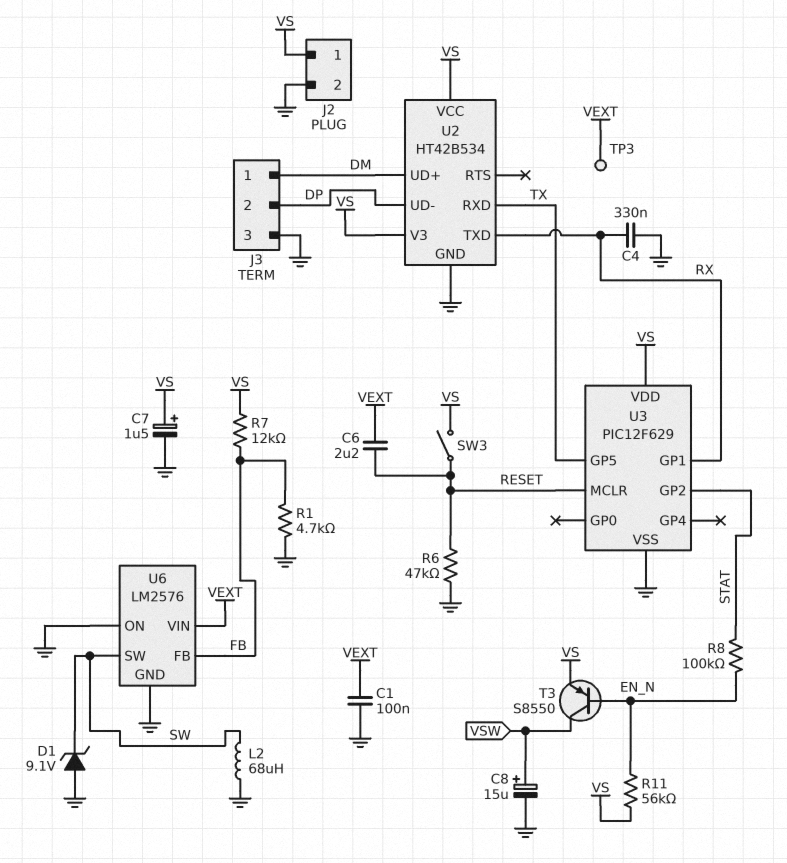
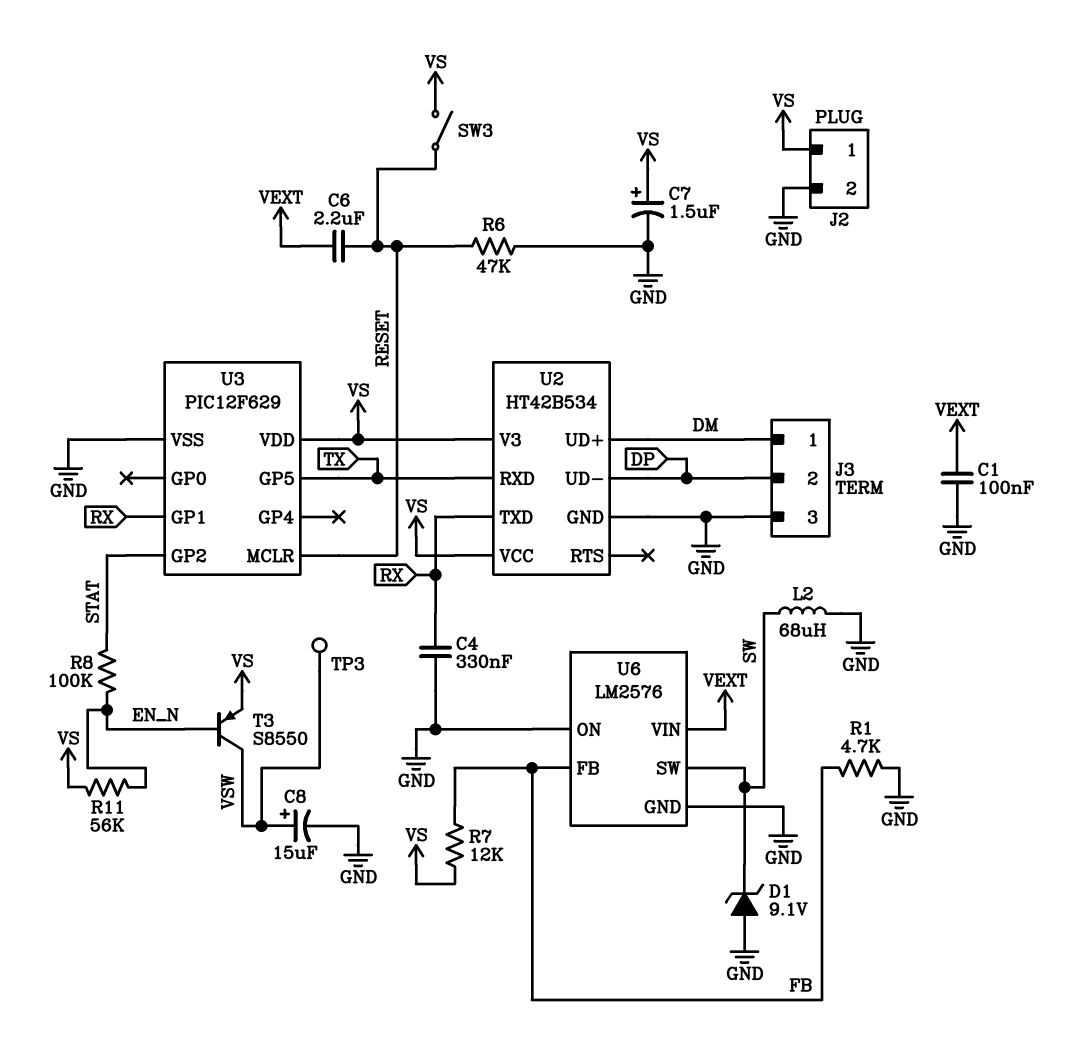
TP3: test point (VEXT) -> test point (VSW)

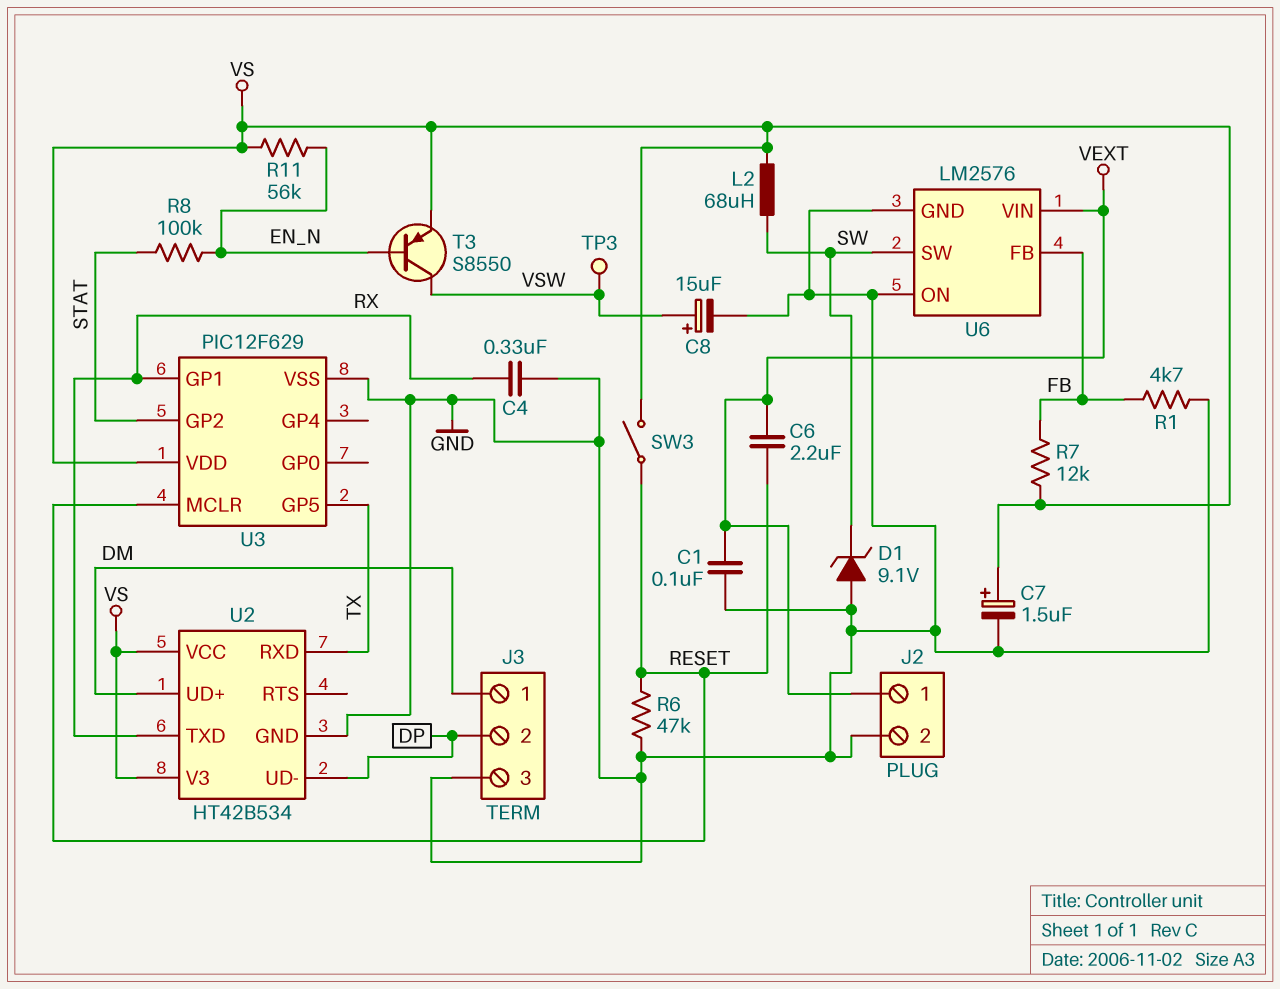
J2 pin 1: VS -> VEXT
L2: 68uH (GND, SW) -> 68uH (SW, VS)

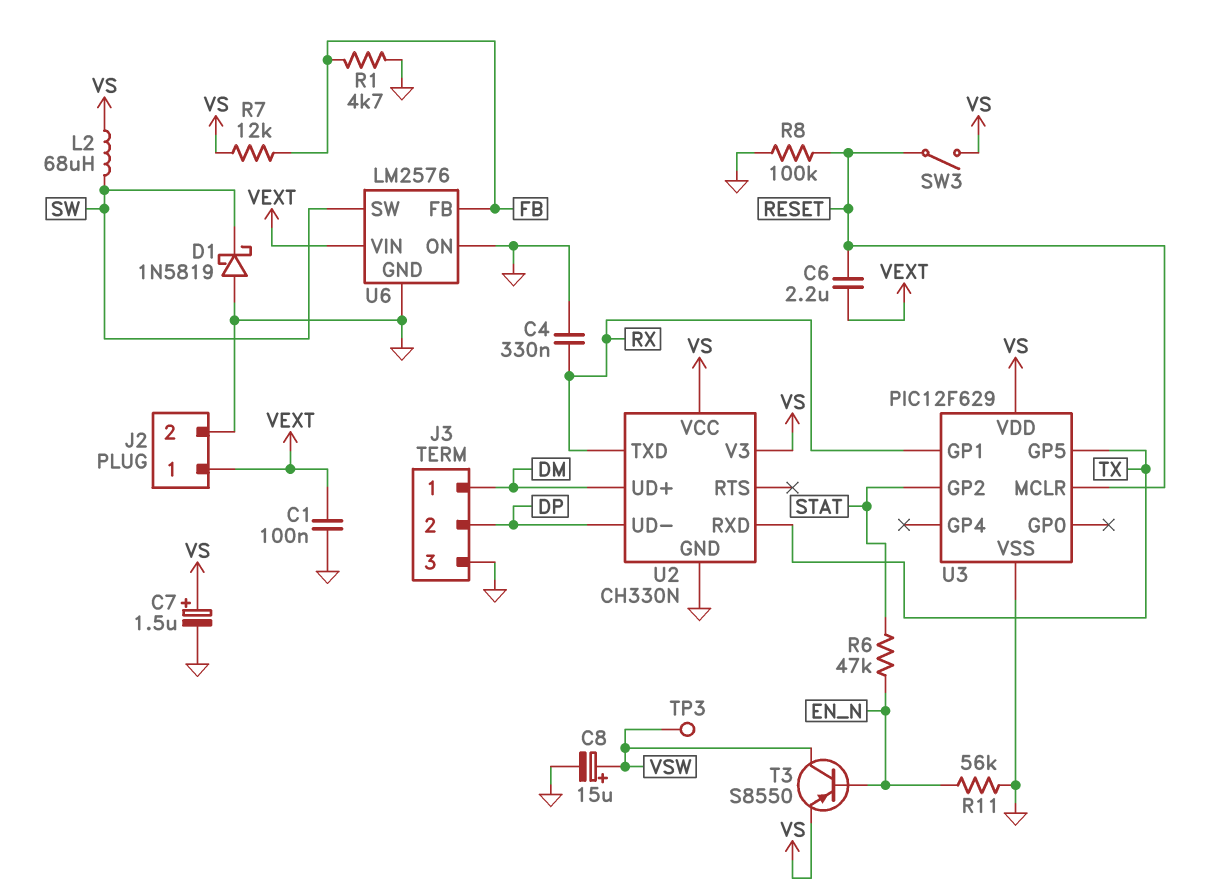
D1: zener 9.1V (A GND, K SW) -> schottky 1N5819 (A GND, K SW)
R6: 47k (GND, RESET) -> 47k (EN_N, STAT)
R8: 100k (EN_N, STAT) -> 100k (GND, RESET)
R11: 56k (EN_N, VS) -> 56k (EN_N, GND)
U2: HT42B534 -> CH330N

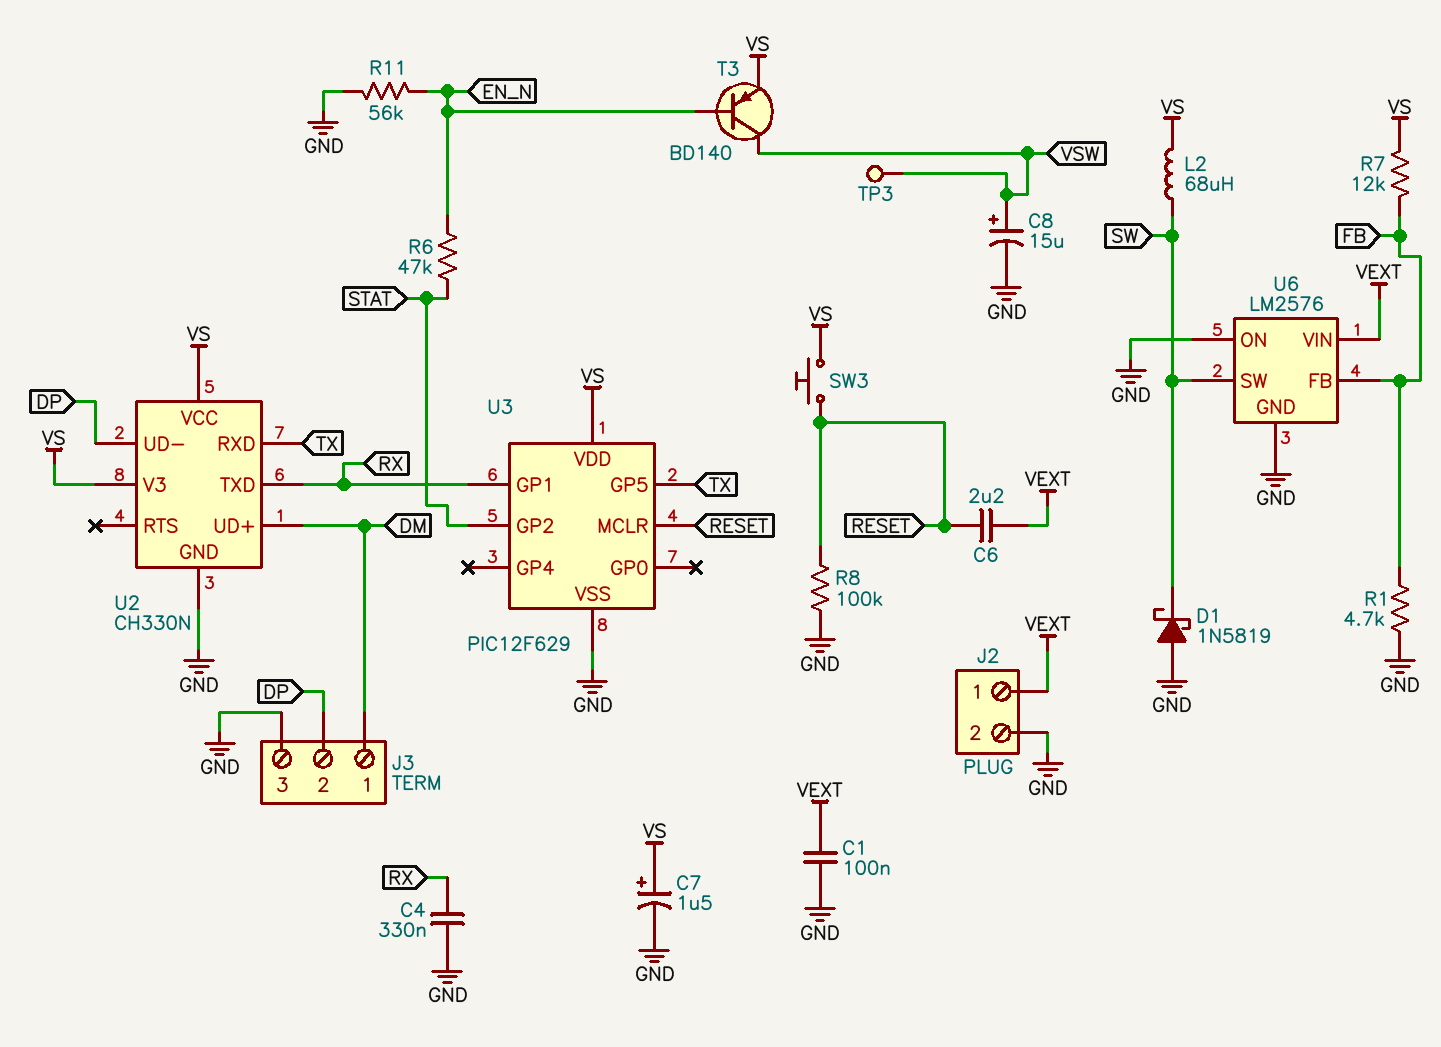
SW3: switch (RESET, VS) -> button (RESET, VS)
T3: PNP S8550 (B EN_N, C VSW, E VS) -> PNP BD140 (B EN_N, C VSW, E VS)

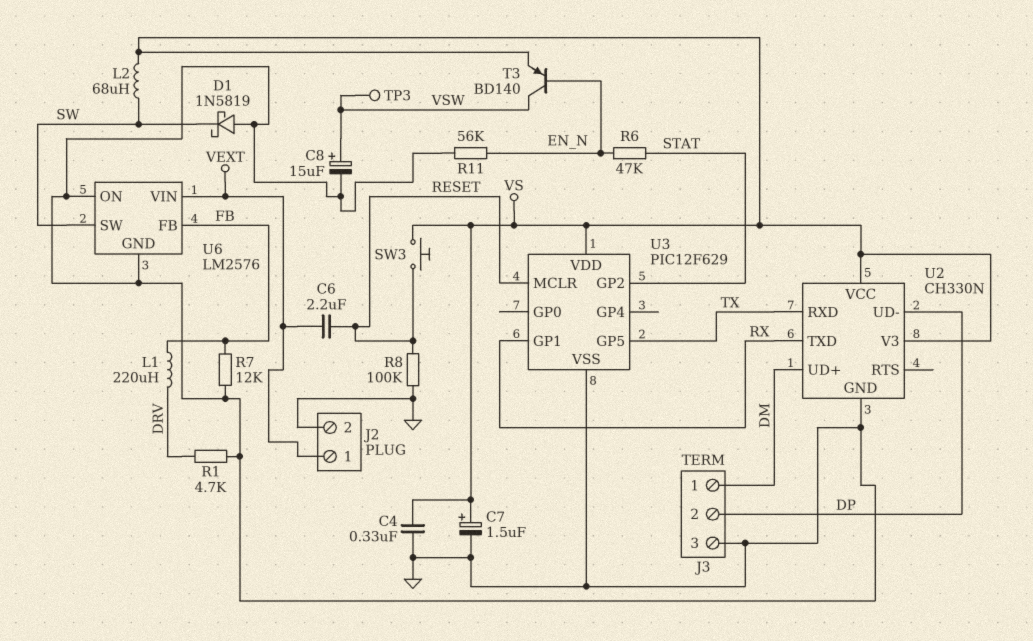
C1: 100nF (GND, VEXT) -> none
C4: 330nF (GND, RX) -> 330nF (GND, VS)
L1: none -> 220uH (DRV, FB)
R1: 4.7k (FB, GND) -> 4.7k (DRV, GND)
R7: 12k (FB, VS) -> 12k (FB, GND)

